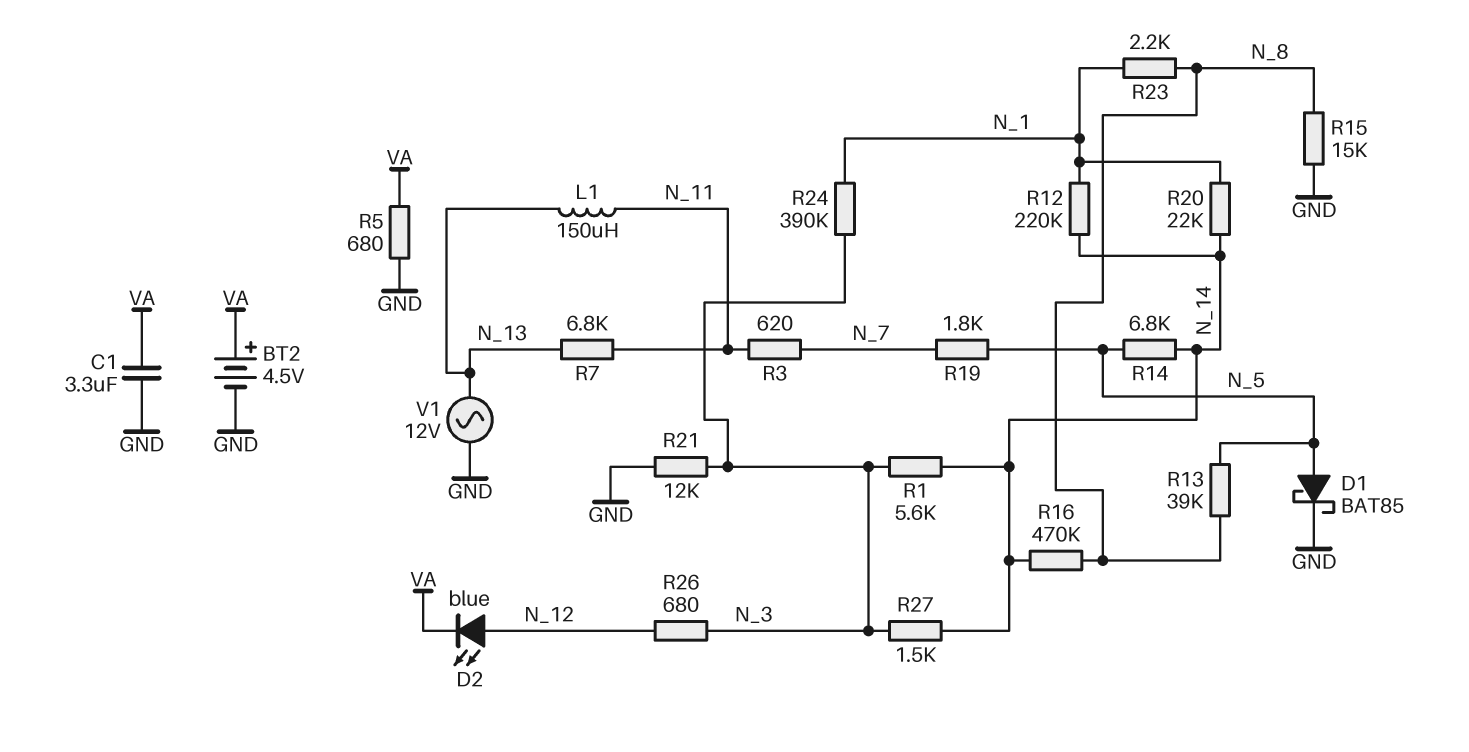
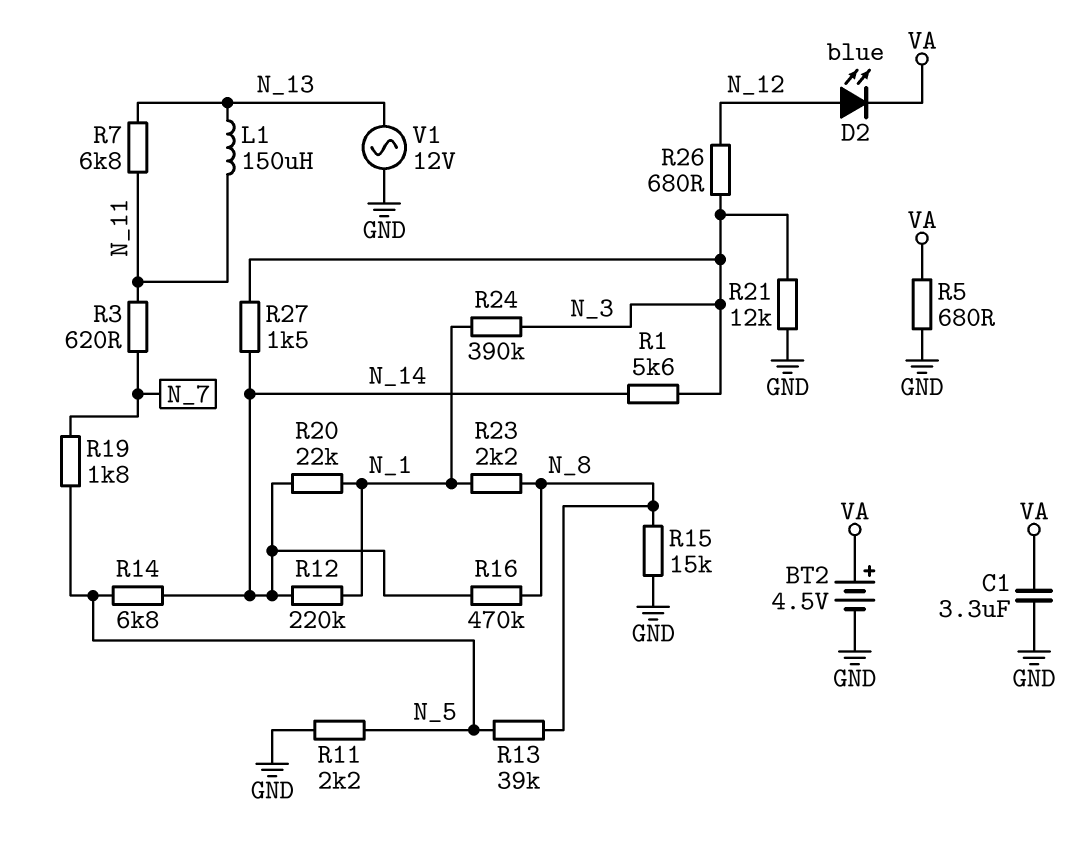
D1: schottky BAT85 (A N_5, K GND) -> none
R11: none -> 2.2k (GND, N_5)

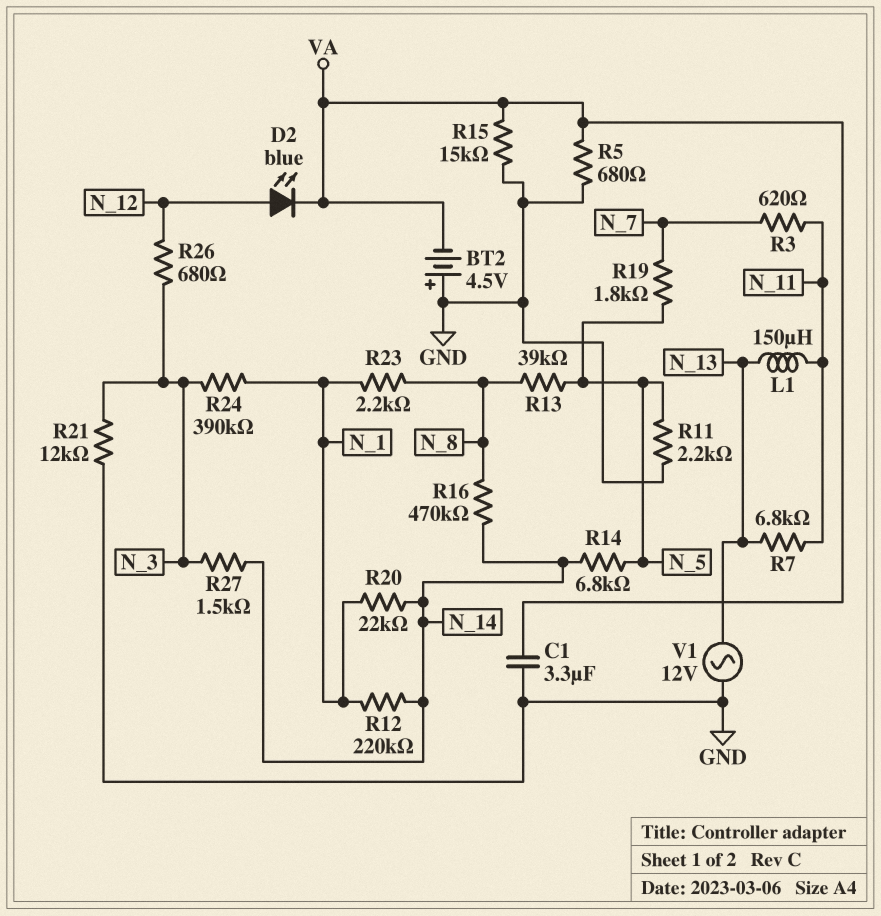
BT2: 4.5V (plus VA, minus GND) -> 4.5V (plus GND, minus VA)
R1: 5.6k (N_3, N_14) -> none
R15: 15k (GND, N_8) -> 15k (GND, VA)

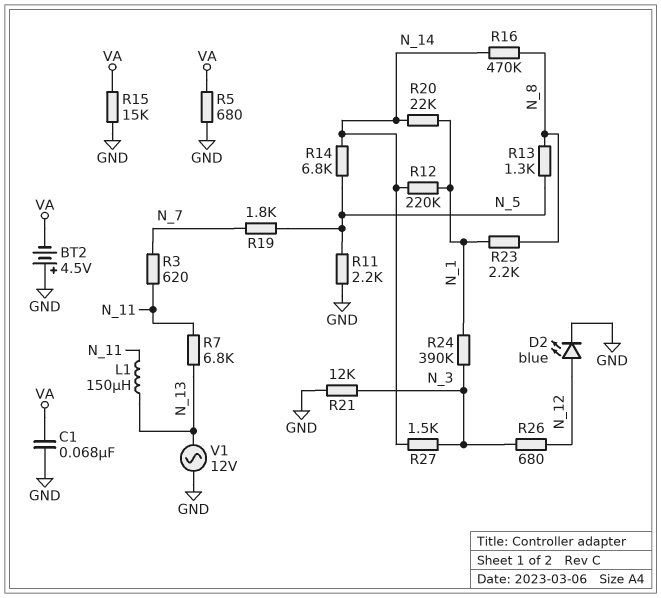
C1: 3.3uF (GND, VA) -> 68nF (GND, VA)
D2: LED blue (A N_12, K VA) -> LED blue (A N_12, K GND)
R13: 39k (N_5, N_8) -> 1.3k (N_5, N_8)

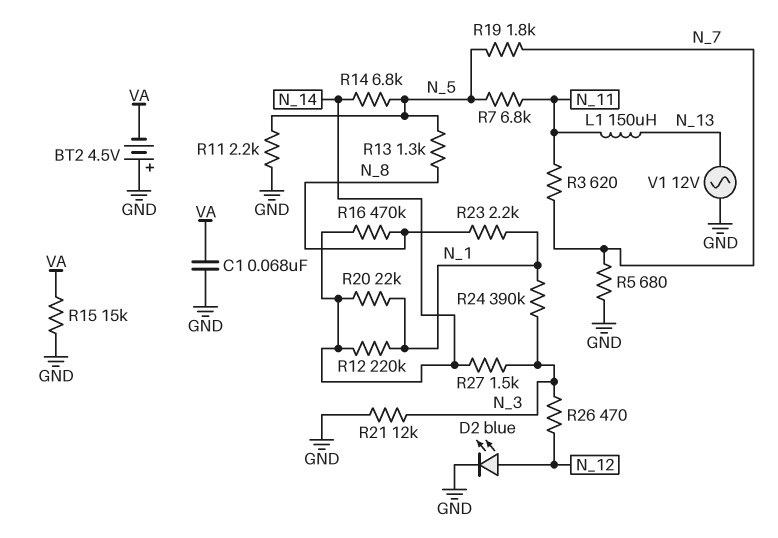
R5: 680 (GND, VA) -> 680 (GND, N_7)
R7: 6.8k (N_11, N_13) -> 6.8k (N_5, N_11)
R26: 680 (N_3, N_12) -> 470 (N_3, N_12)

